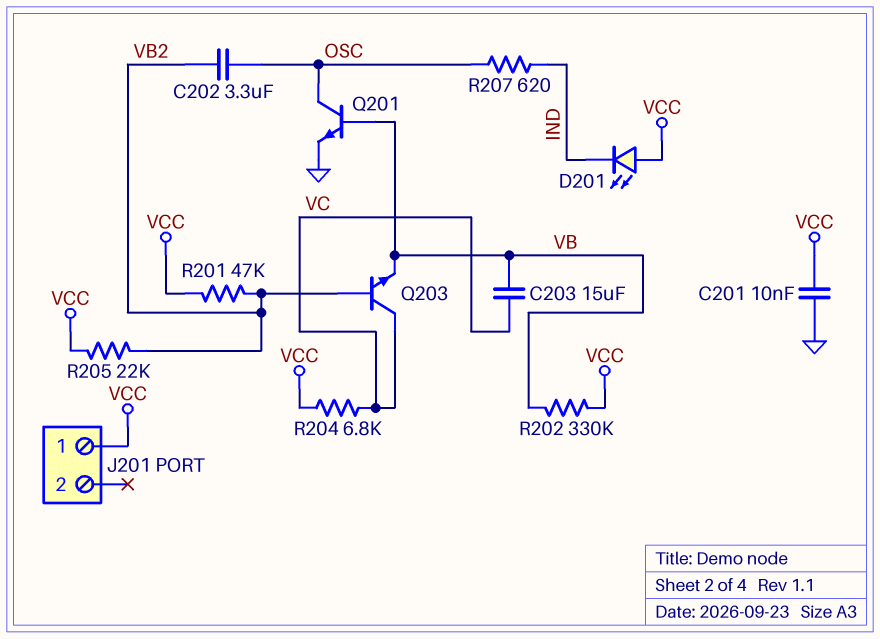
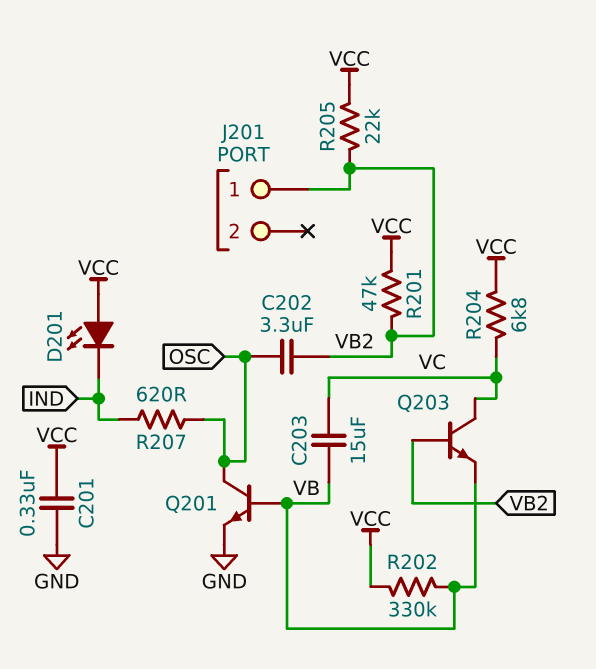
C201: 10nF (GND, VCC) -> 330nF (GND, VCC)
J201 pin 1: VCC -> VB2

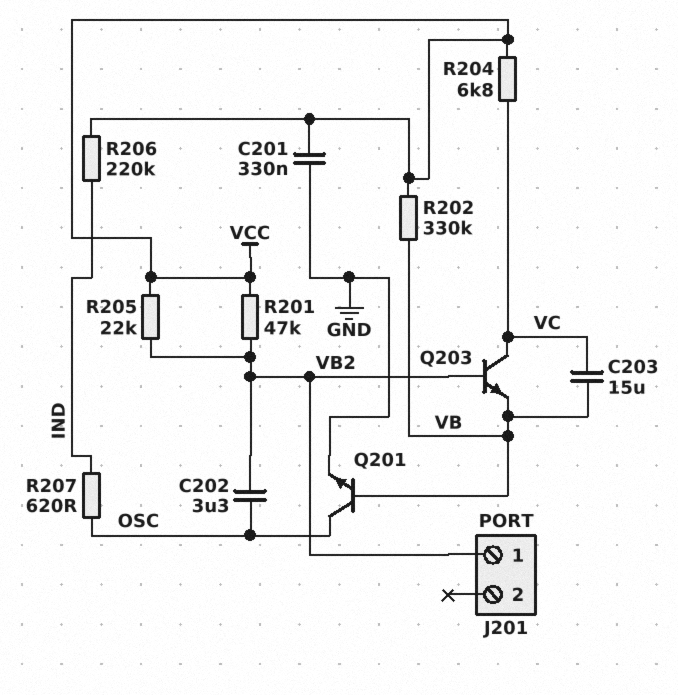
D201: LED (A VCC, K IND) -> none
R206: none -> 220k (IND, VCC)

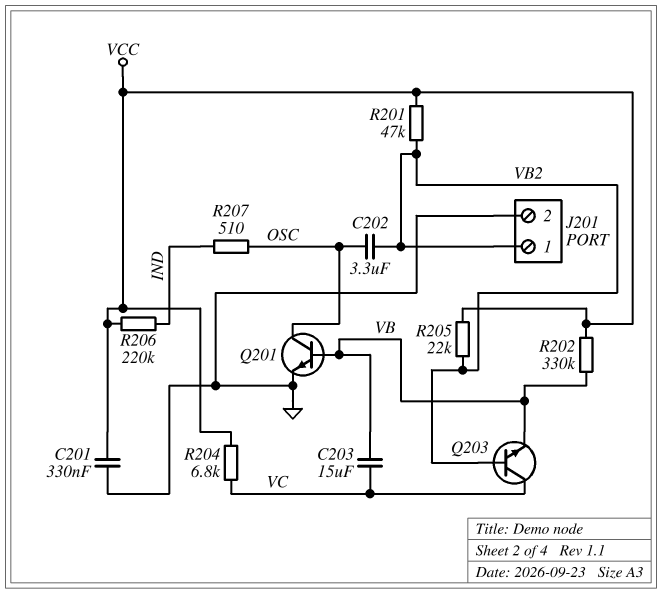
J201 pin 2: none -> GND
R207: 620 (IND, OSC) -> 510 (IND, OSC)

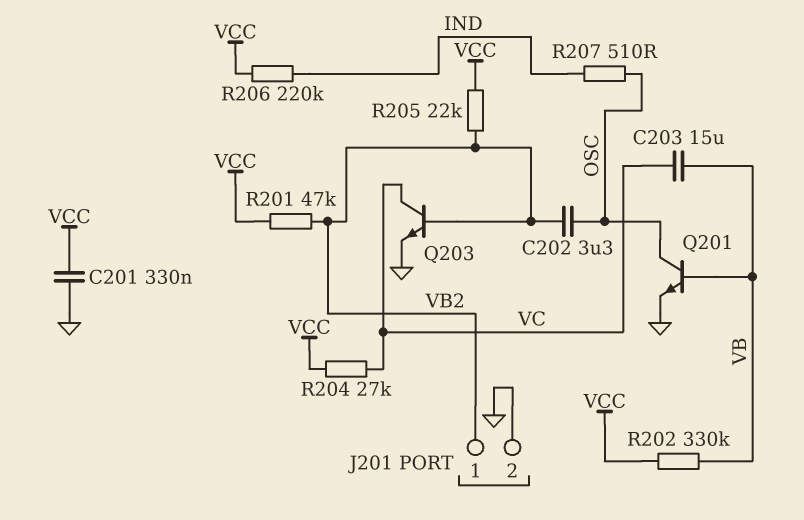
Q203: NPN (B VB2, C VC, E VB) -> NPN (B VB2, C VC, E GND)
R204: 6.8k (VC, VCC) -> 27k (VC, VCC)

